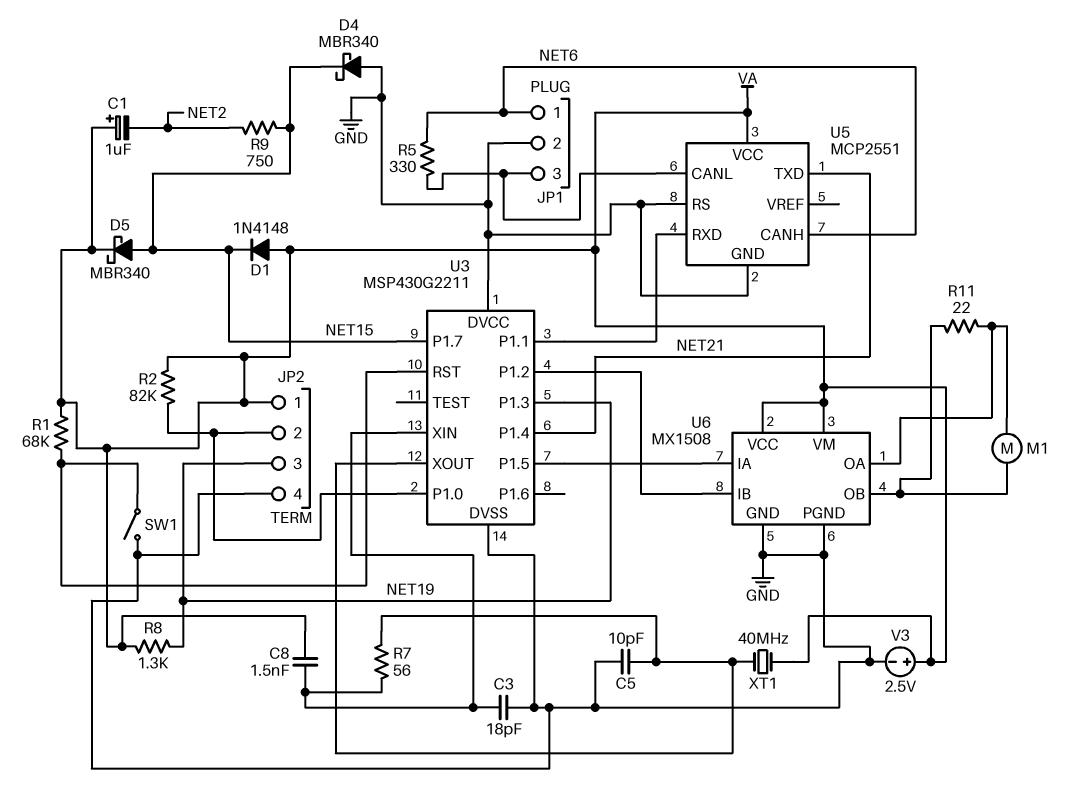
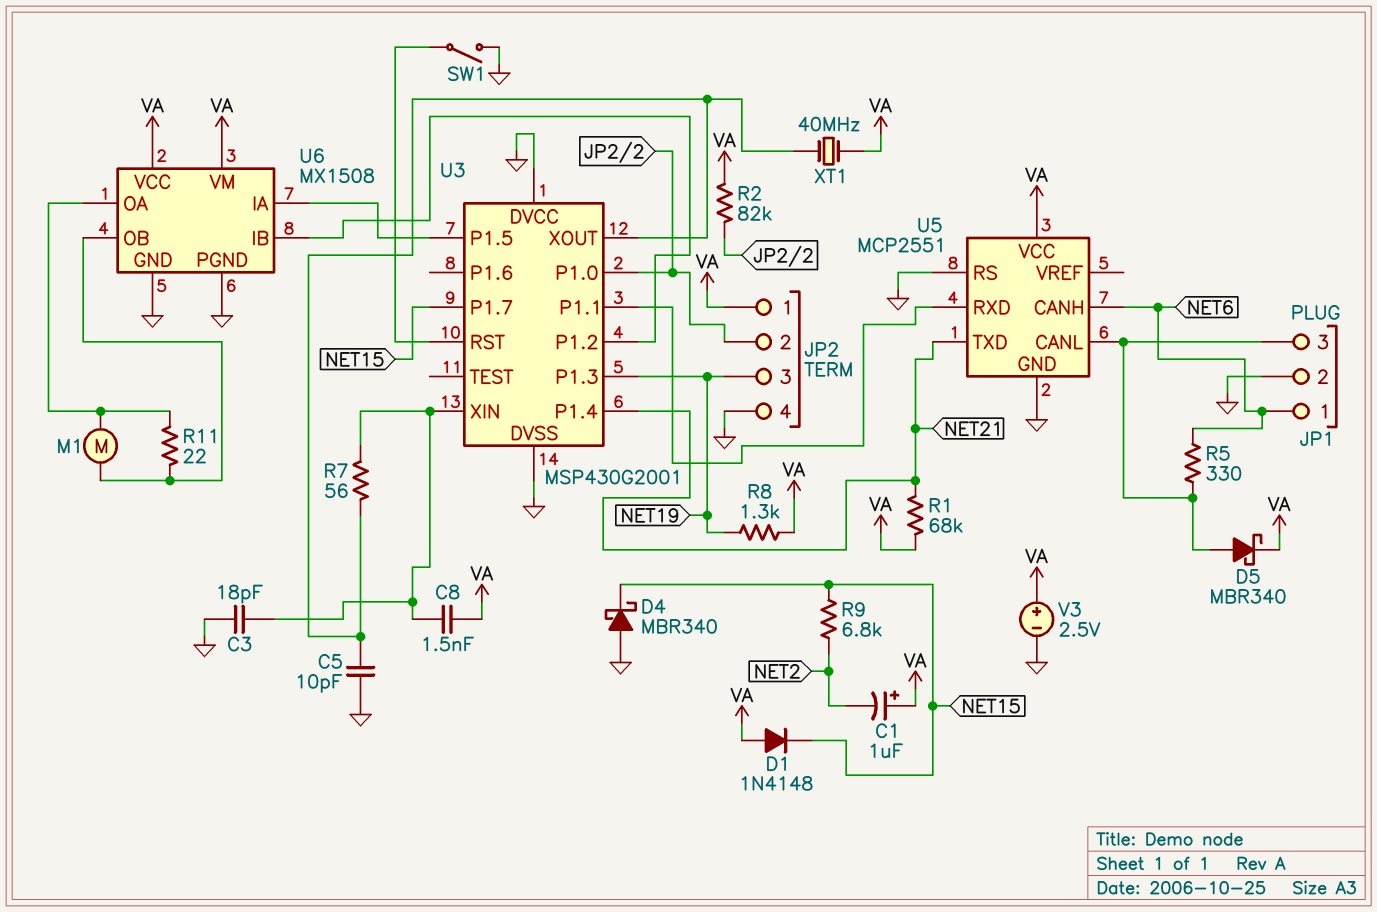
D5: schottky MBR340 (A NET15, K VA) -> schottky MBR340 (A JP1/3, K VA)
R1: 68k (U3/RST, VA) -> 68k (NET21, VA)
R9: 750 (NET2, NET15) -> 6.8k (NET2, NET15)
U3: MSP430G2211 -> MSP430G2001

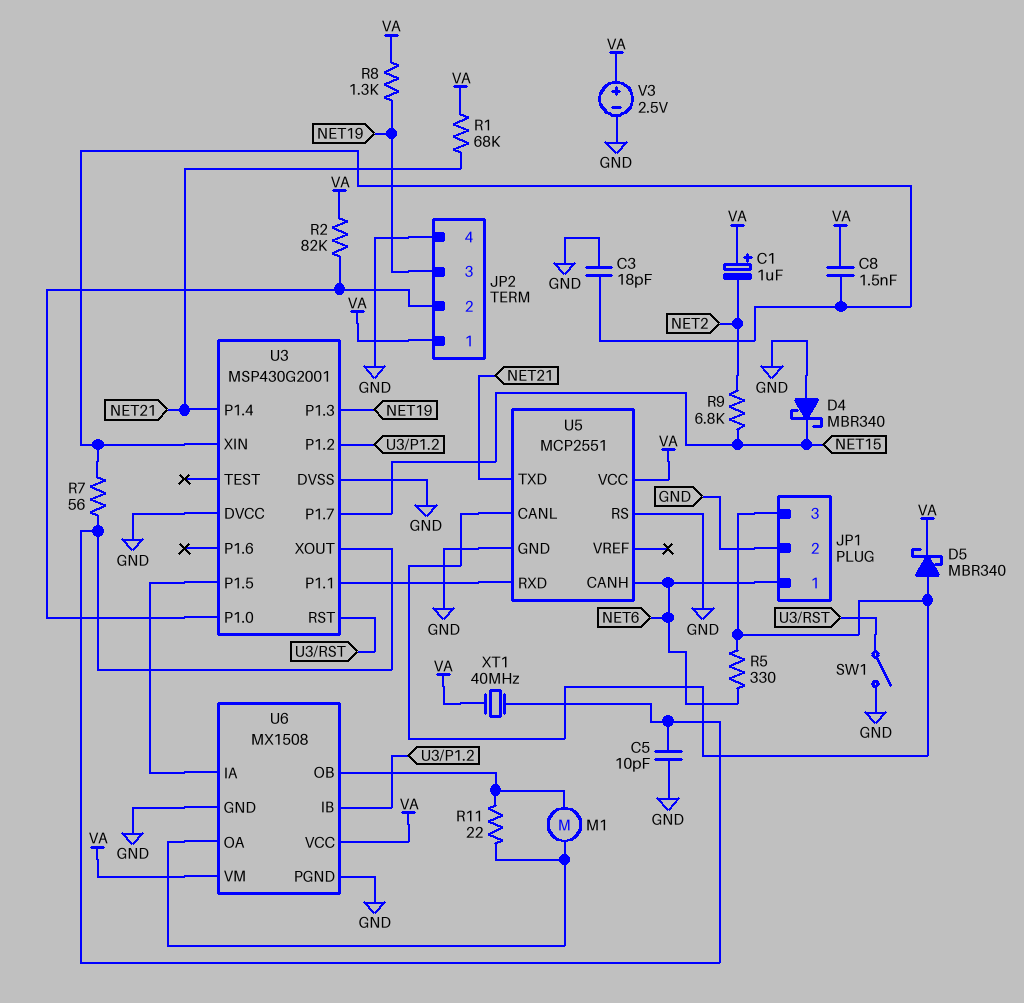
D1: diode 1N4148 (A VA, K NET15) -> none

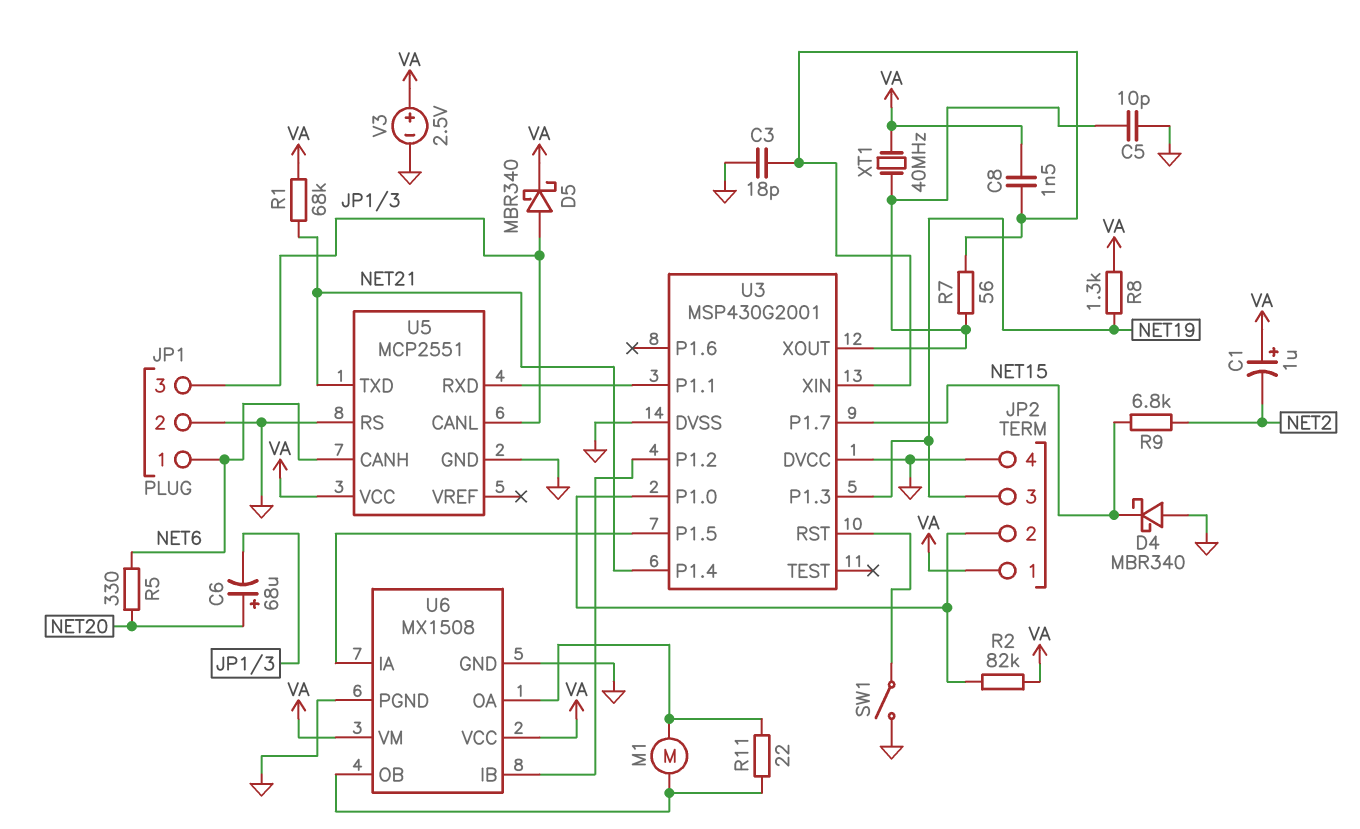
C6: none -> 68uF (plus NET20, minus JP1/3)
R5: 330 (JP1/3, NET6) -> 330 (NET6, NET20)

